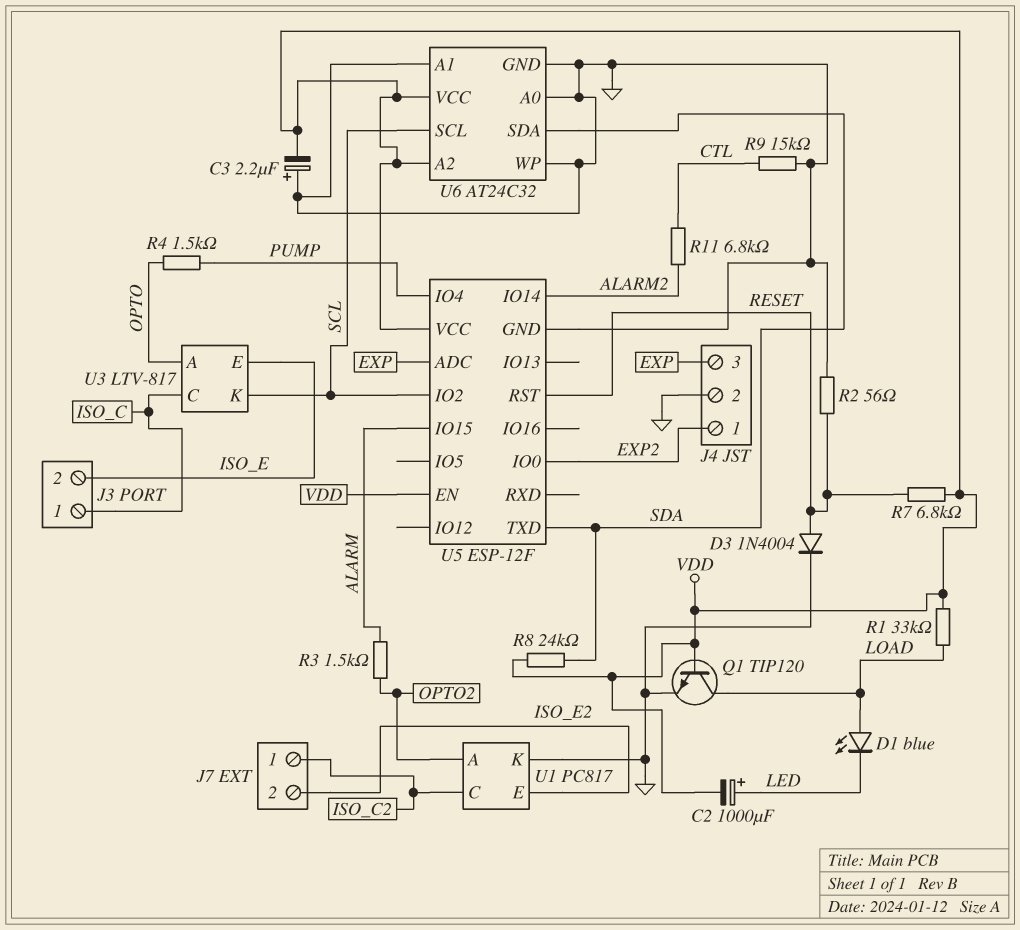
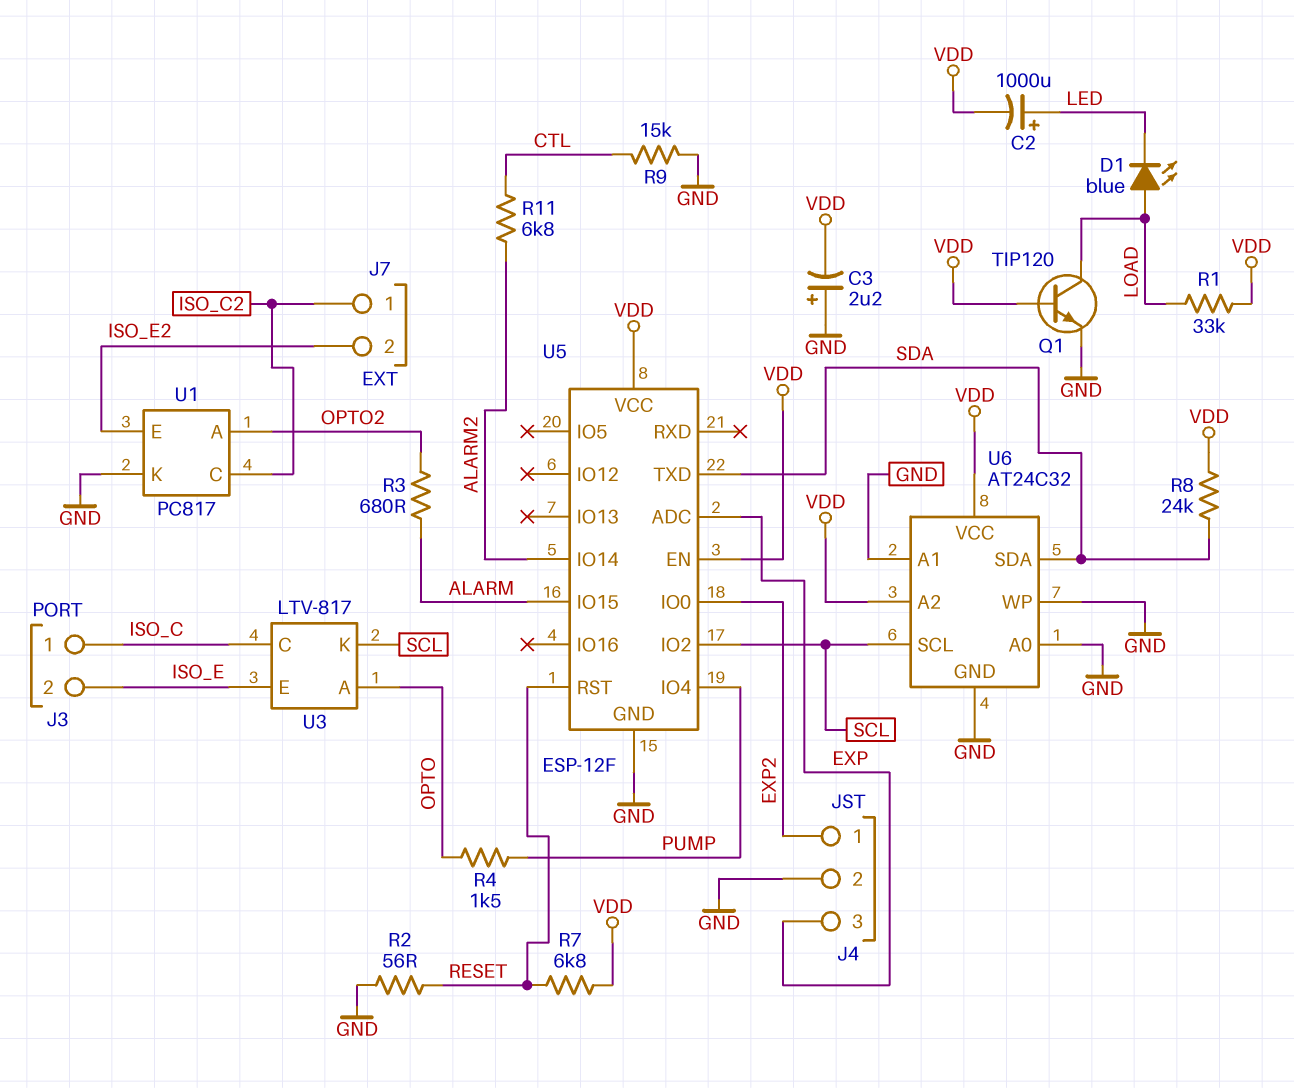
D3: diode 1N4004 (A RESET, K GND) -> none
R3: 1.5k (ALARM, OPTO2) -> 680 (ALARM, OPTO2)

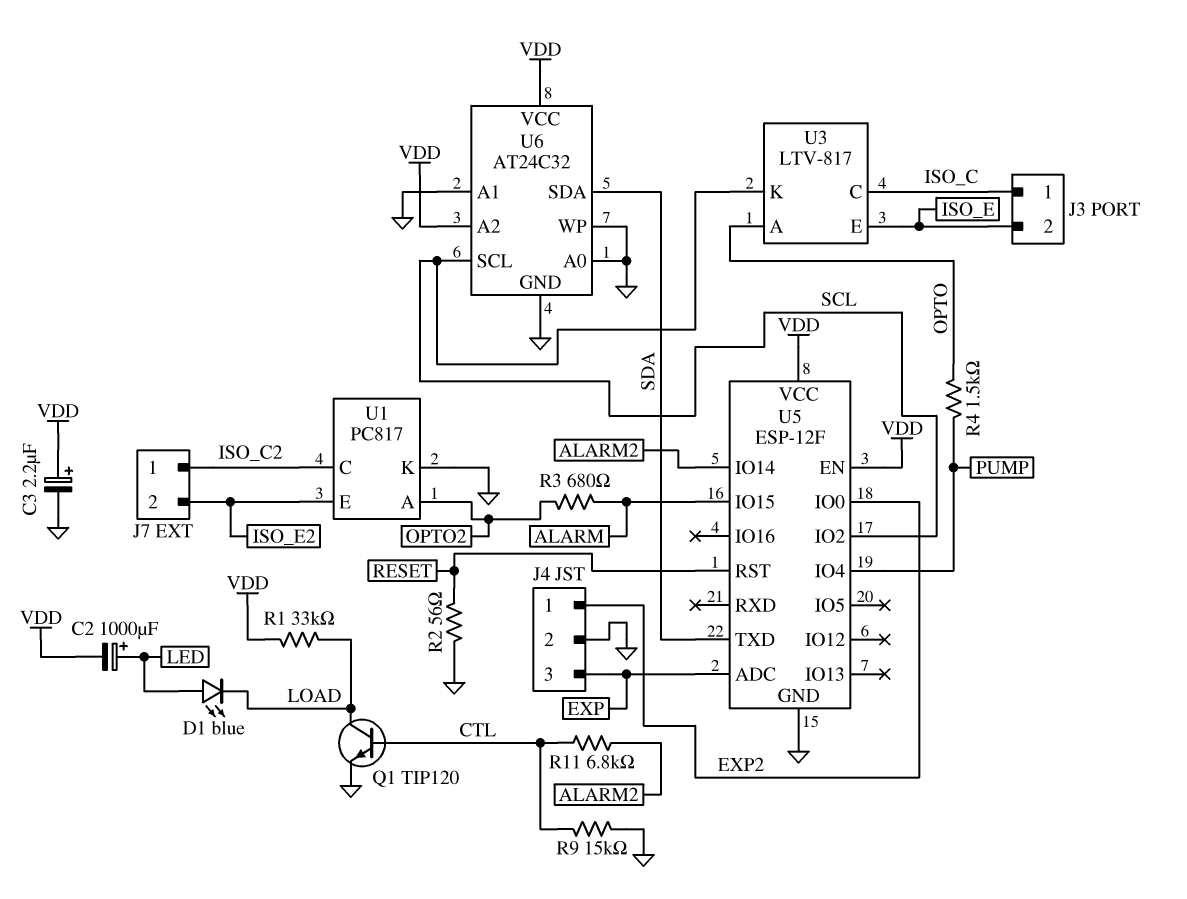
C3: 2.2uF (plus GND, minus VDD) -> 2.2uF (plus VDD, minus GND)
D1: LED blue (A LOAD, K LED) -> LED blue (A LED, K LOAD)
Q1: NPN TIP120 (B VDD, C LOAD, E GND) -> NPN TIP120 (B CTL, C LOAD, E GND)
R7: 6.8k (RESET, VDD) -> none
R8: 24k (SDA, VDD) -> none

